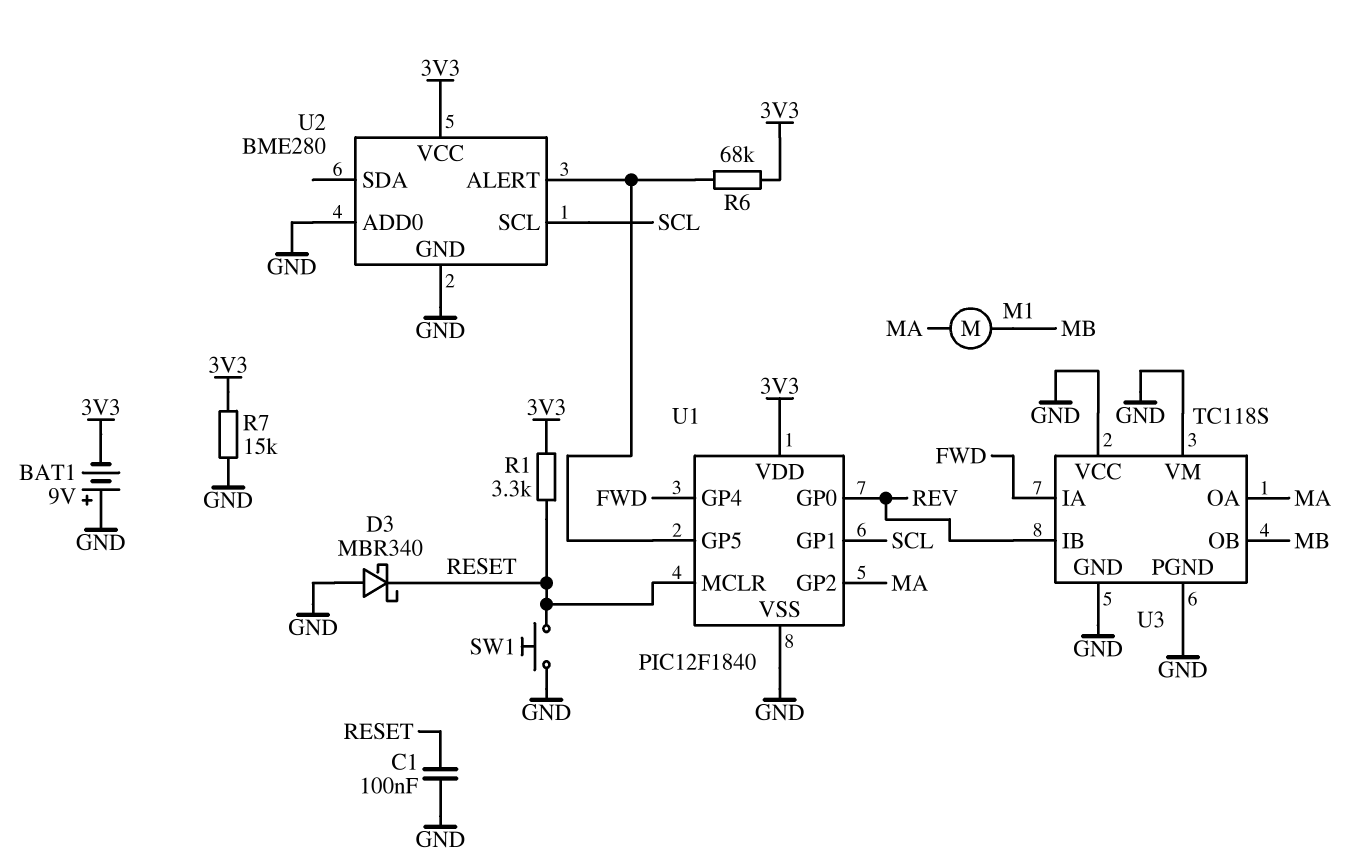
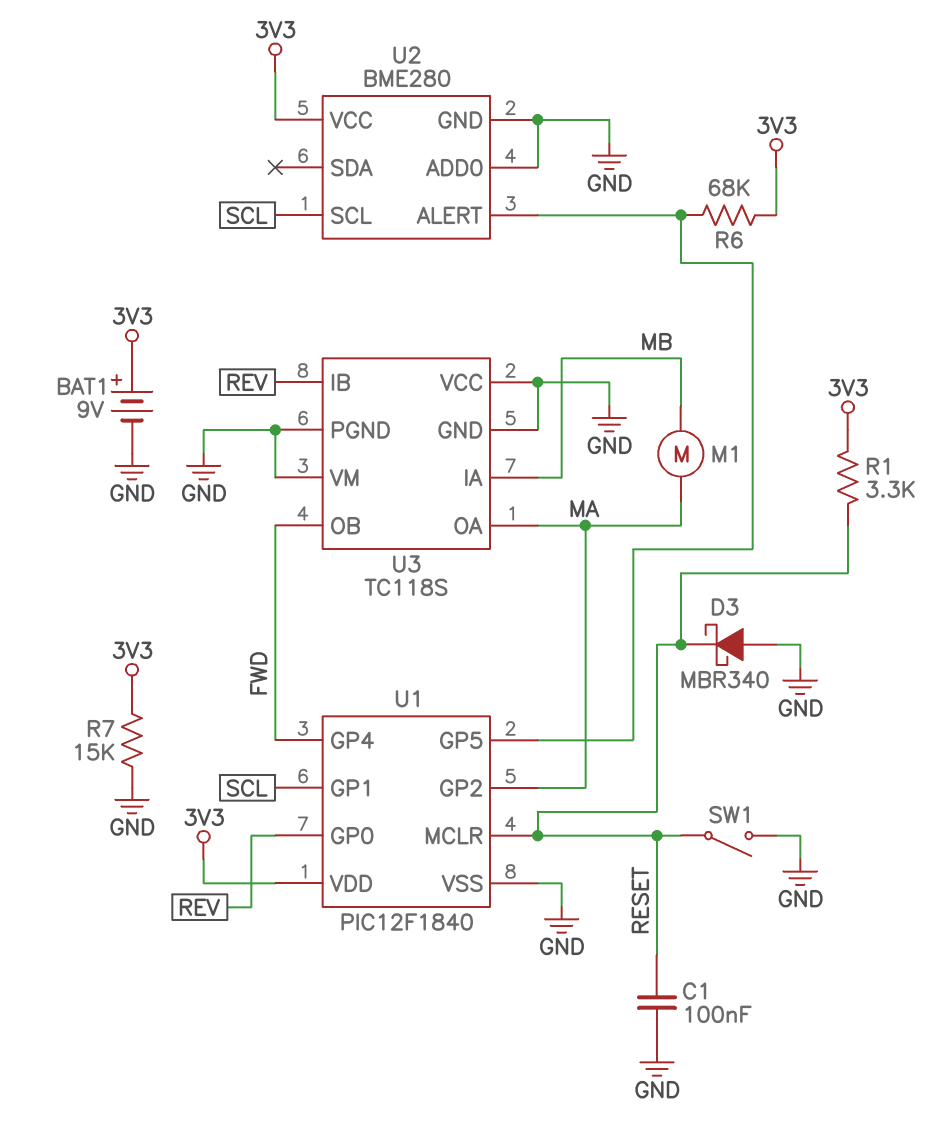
BAT1: 9V (plus GND, minus 3V3) -> 9V (plus 3V3, minus GND)
SW1: button (GND, RESET) -> switch (GND, RESET)
U3 pin IA: FWD -> MB
U3 pin OB: MB -> FWD

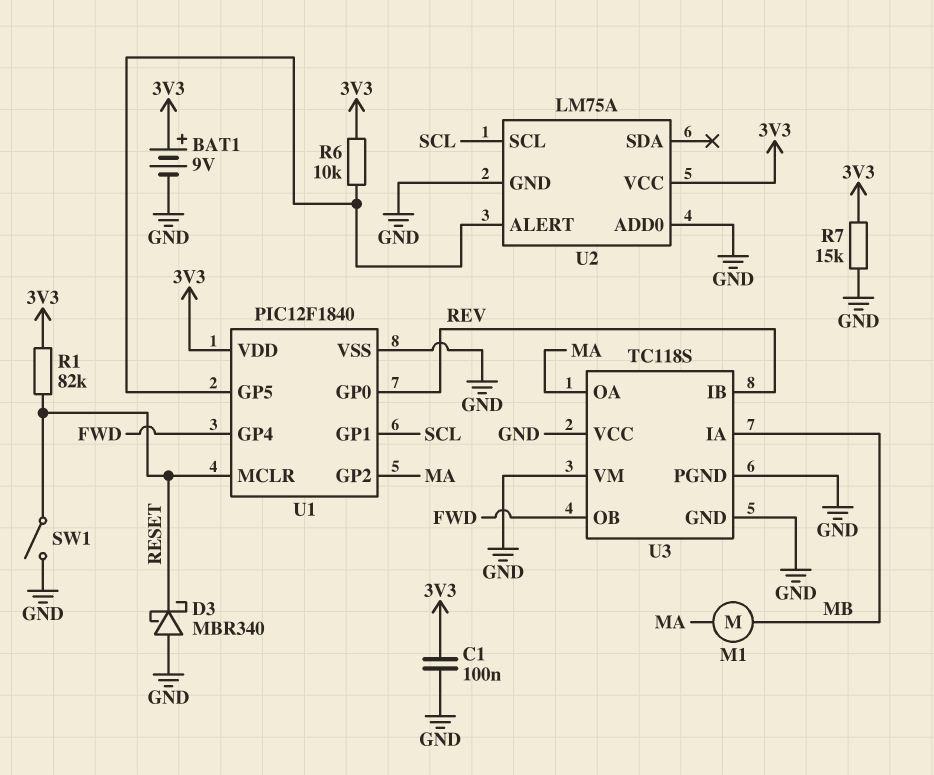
C1: 100nF (GND, RESET) -> 100nF (3V3, GND)
R1: 3.3k (3V3, RESET) -> 82k (3V3, RESET)
R6: 68k (3V3, U1/GP5) -> 10k (3V3, U1/GP5)
U2: BME280 -> LM75A

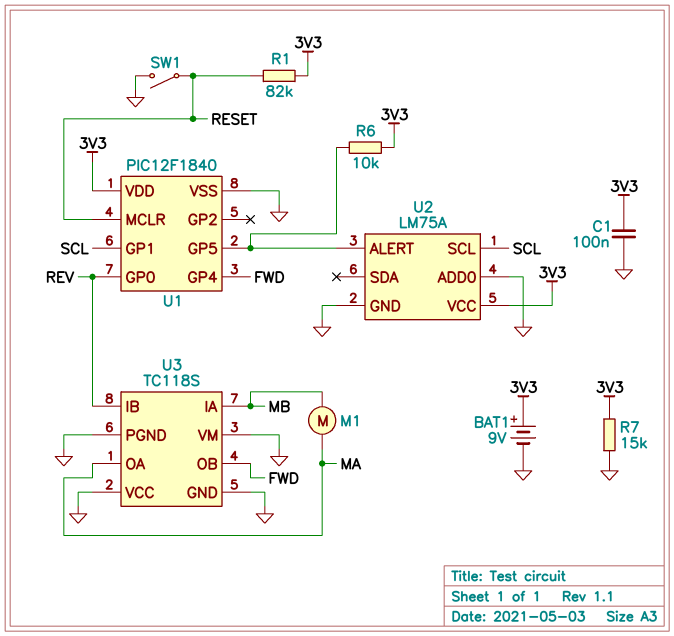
D3: schottky MBR340 (A GND, K RESET) -> none
U1 pin GP2: MA -> none

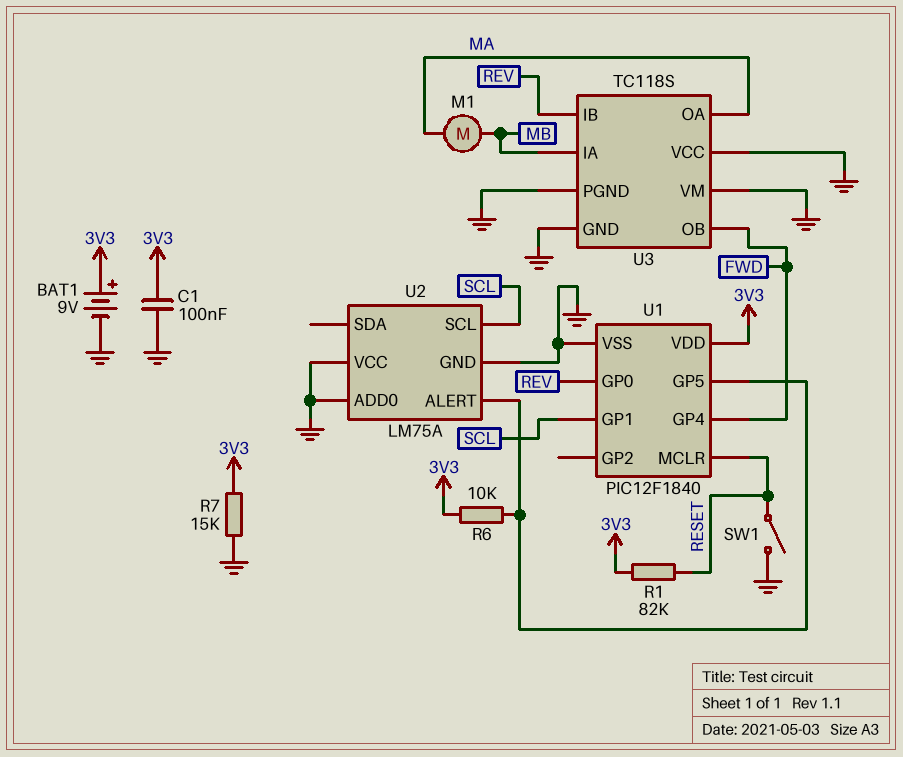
U2 pin VCC: 3V3 -> GND

